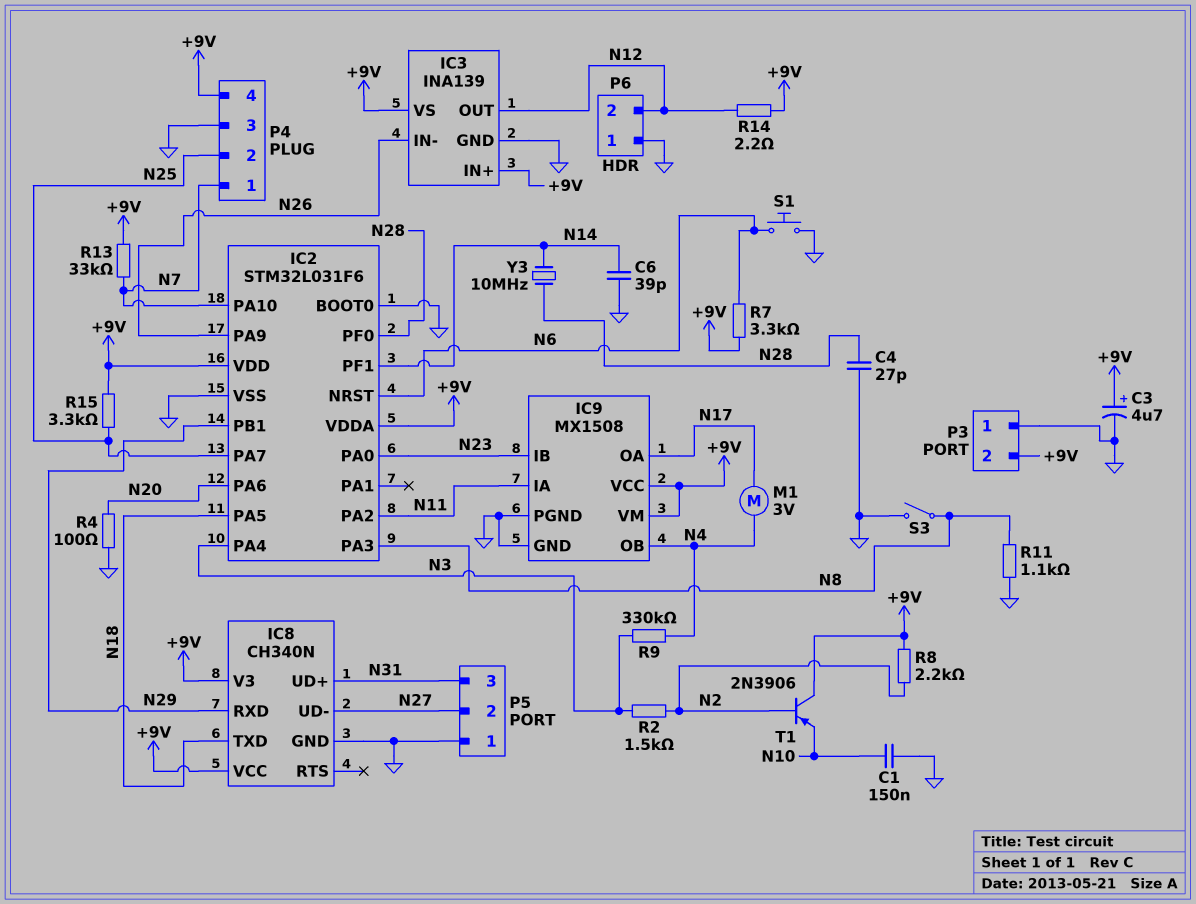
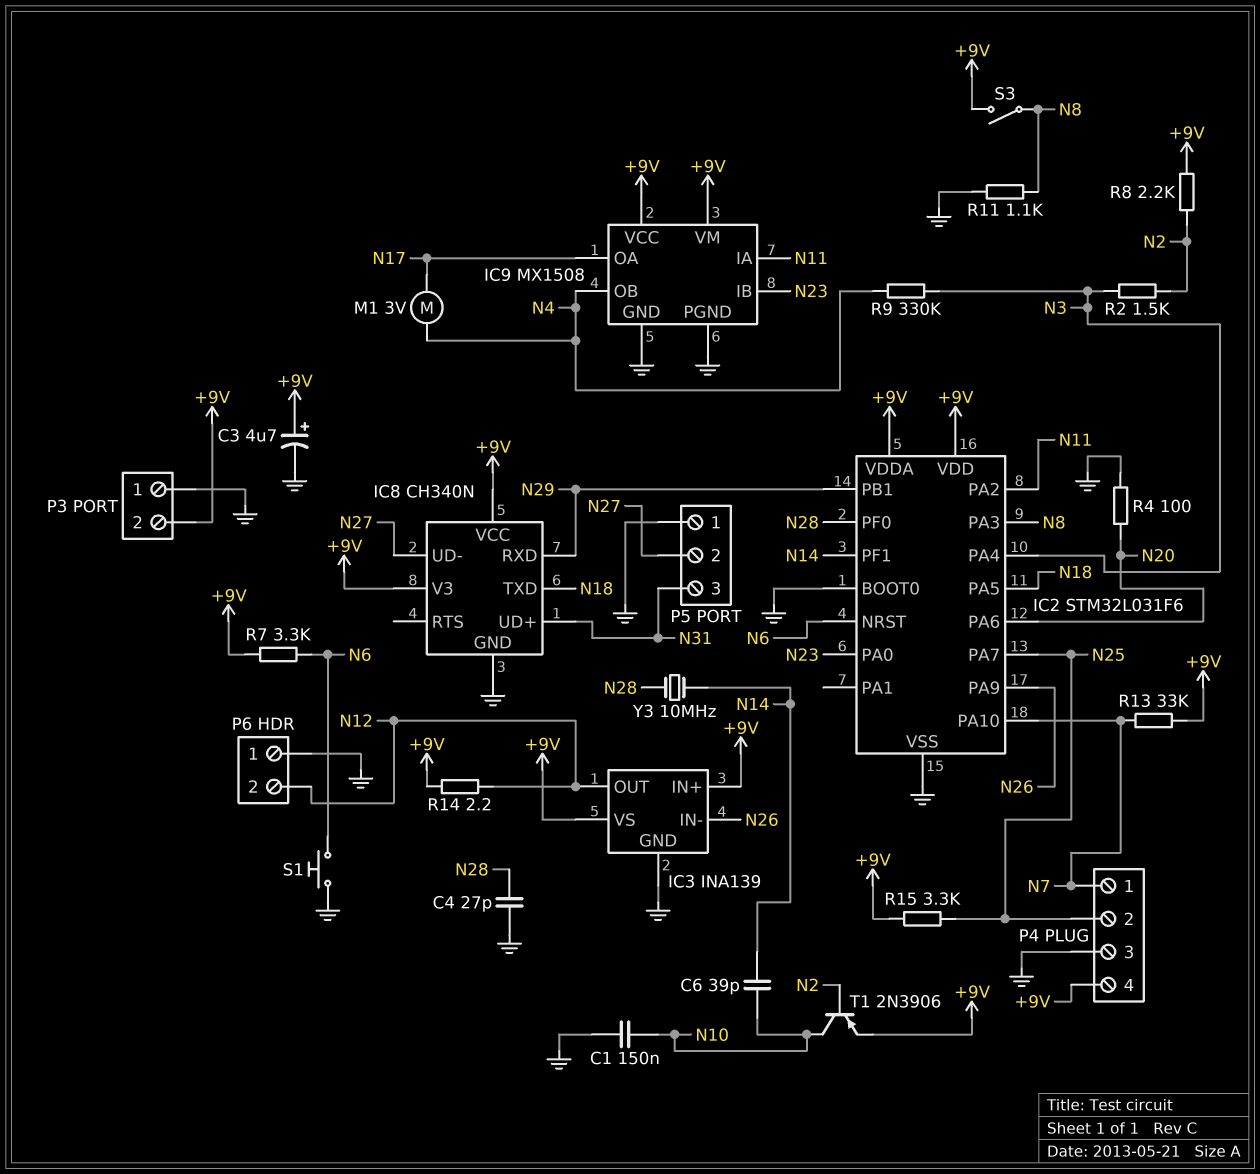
C6: 39pF (GND, N14) -> 39pF (N10, N14)
S3: switch (GND, N8) -> switch (+9V, N8)
T1: PNP 2N3906 (B N2, C +9V, E N10) -> PNP 2N3906 (B N2, C N10, E +9V)

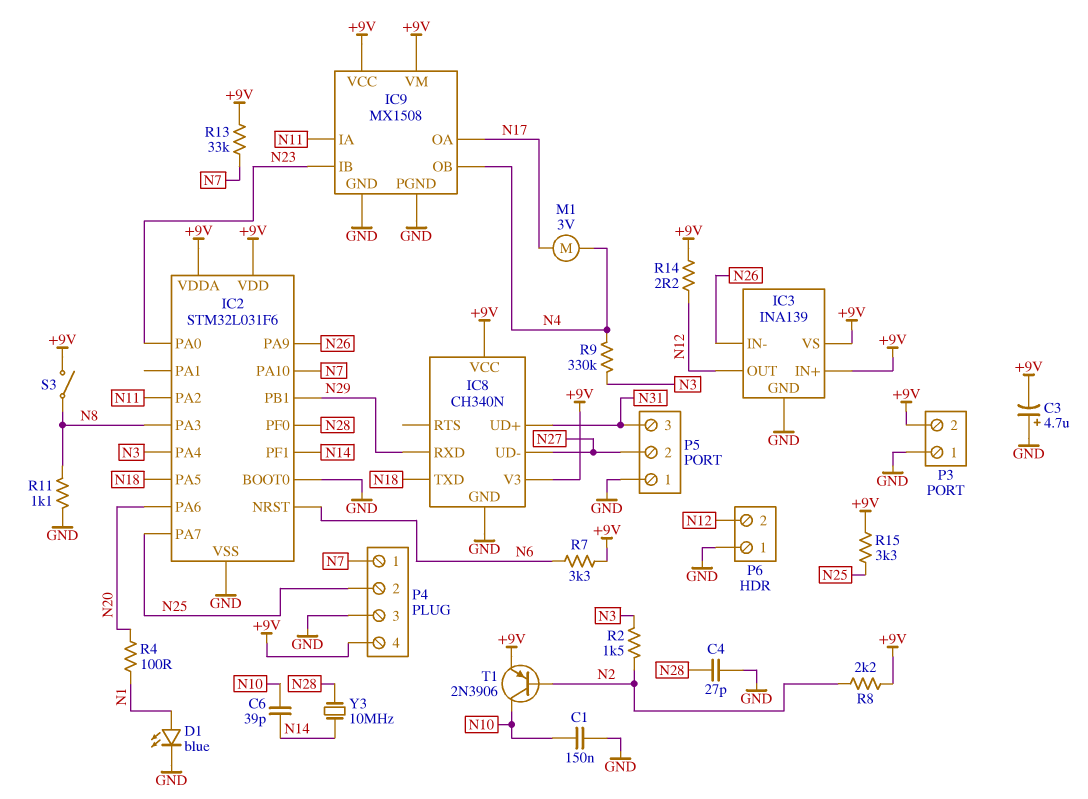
C3: 4.7uF (plus +9V, minus GND) -> 4.7uF (plus GND, minus +9V)
D1: none -> LED blue (A N1, K GND)
R4: 100 (GND, N20) -> 100 (N1, N20)
S1: button (GND, N6) -> none

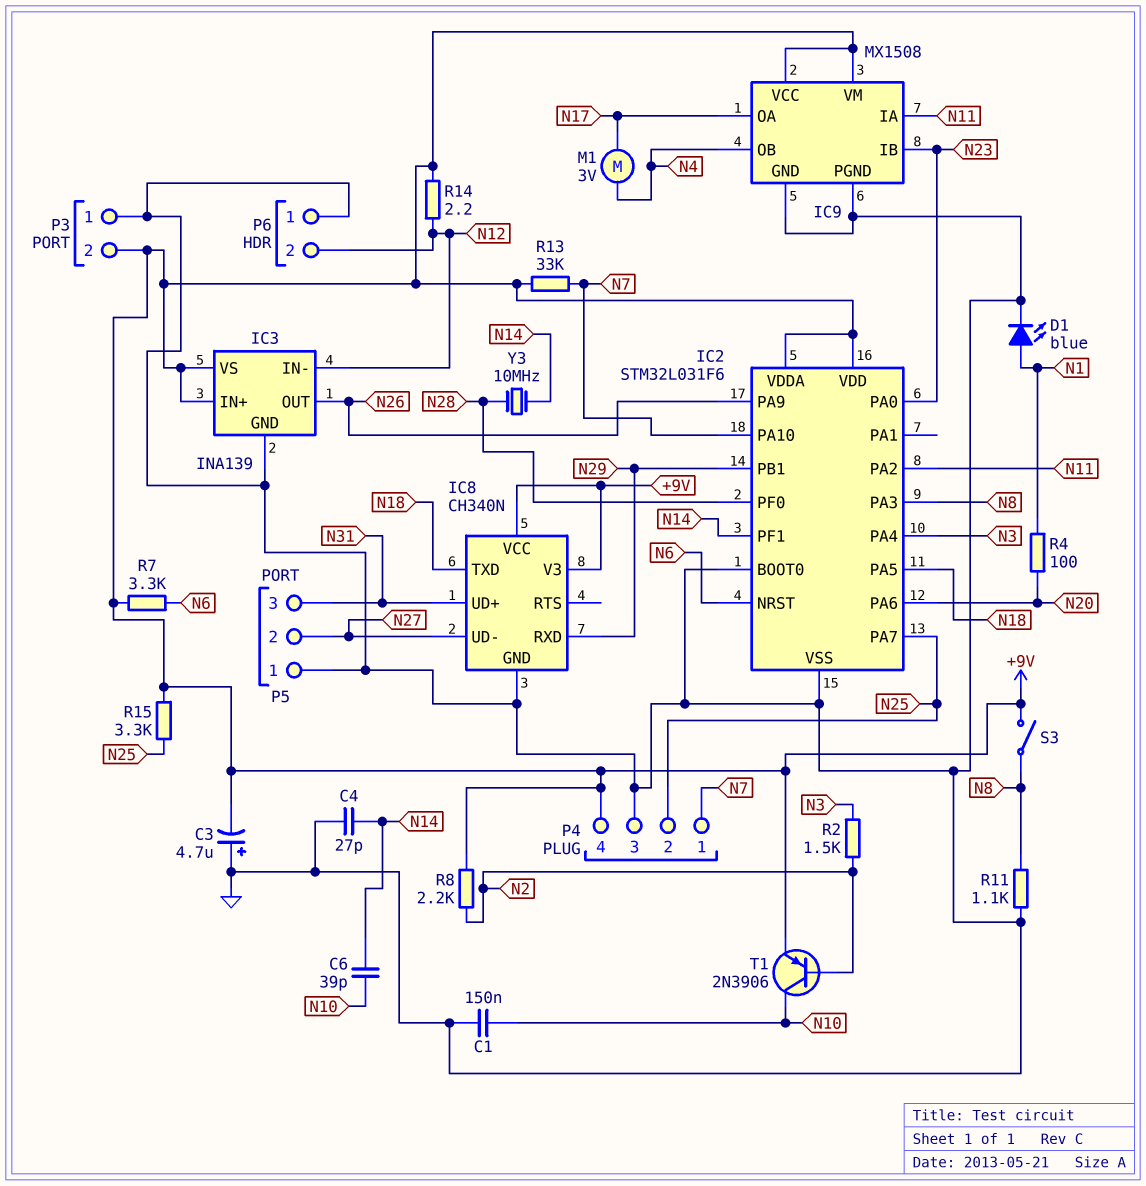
C4: 27pF (GND, N28) -> 27pF (GND, N14)
IC3 pin IN-: N26 -> N12
IC3 pin OUT: N12 -> N26
R9: 330k (N3, N4) -> none

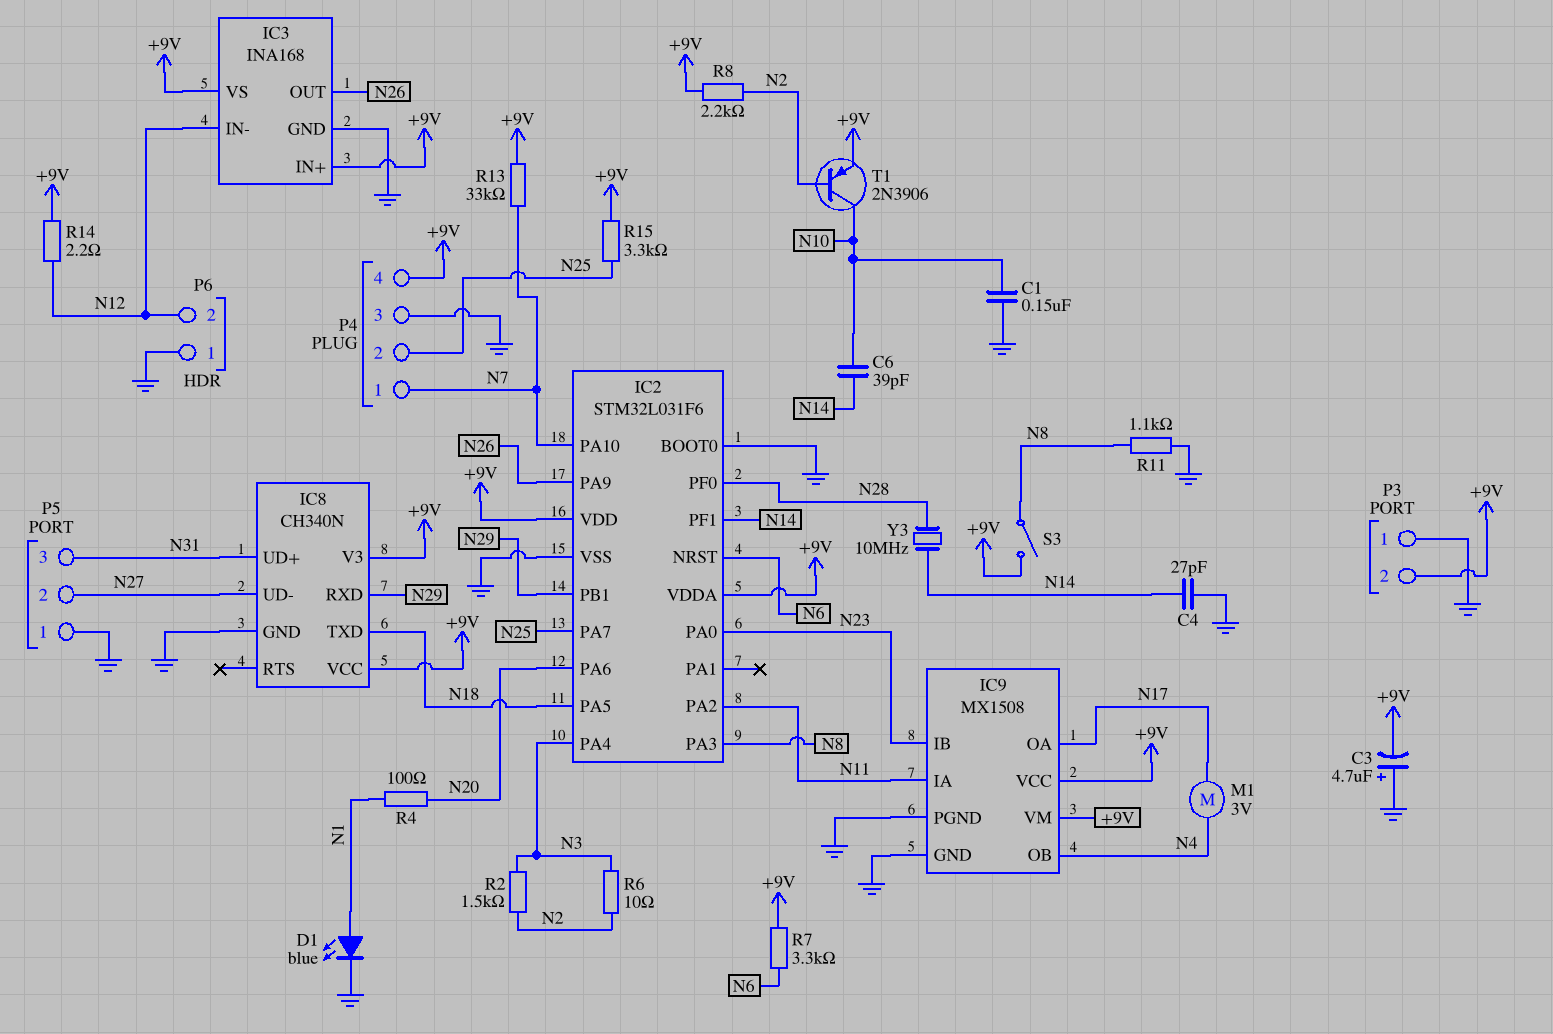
IC3: INA139 -> INA168
R6: none -> 10 (N2, N3)

